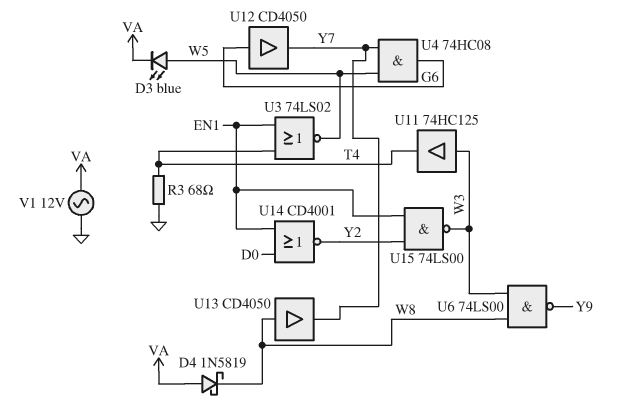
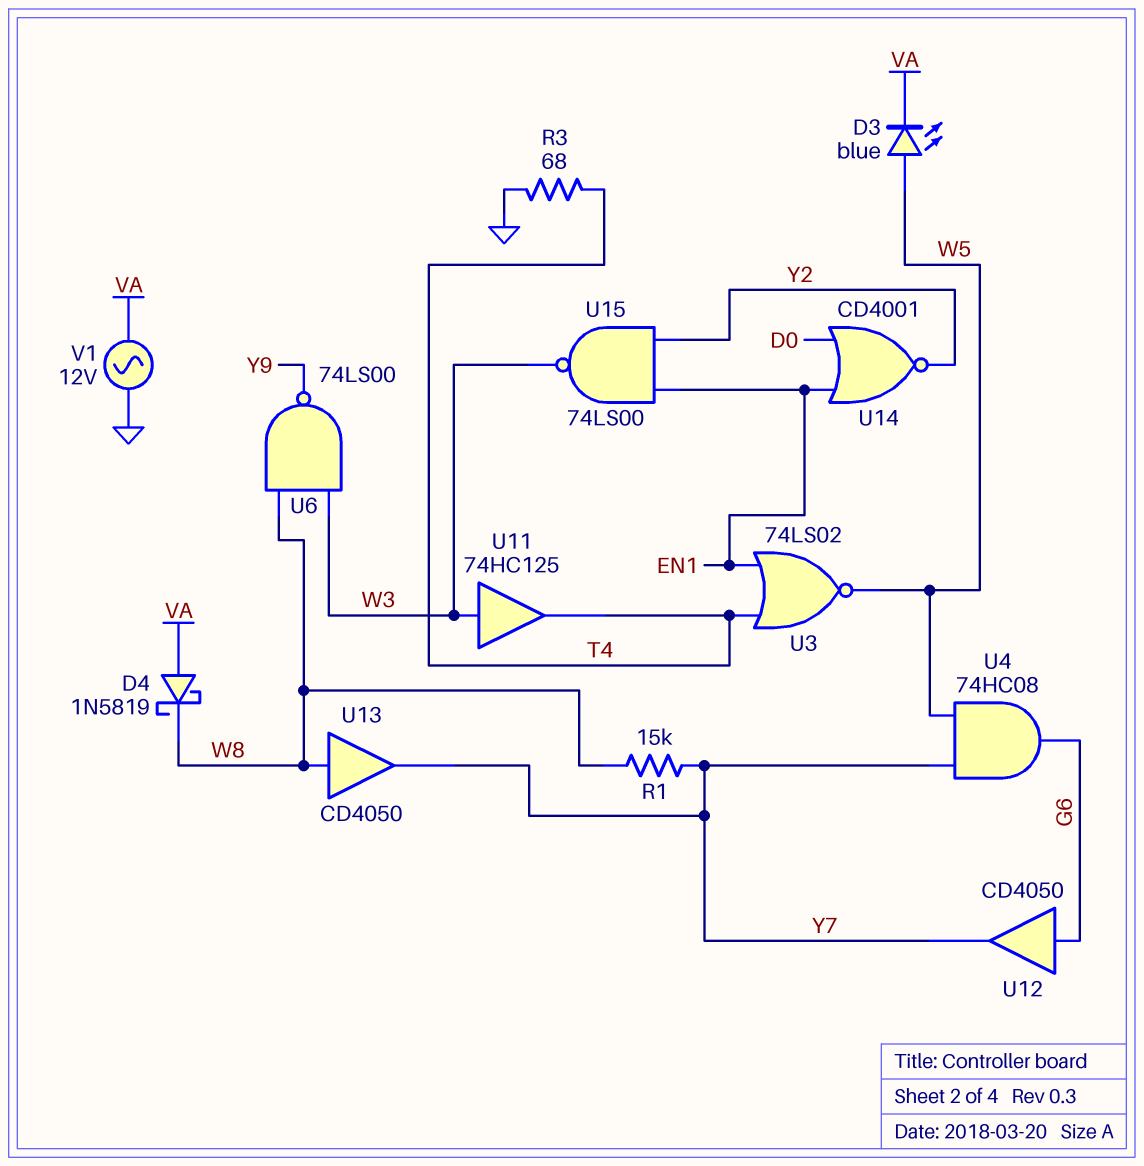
R1: none -> 15k (W8, Y7)

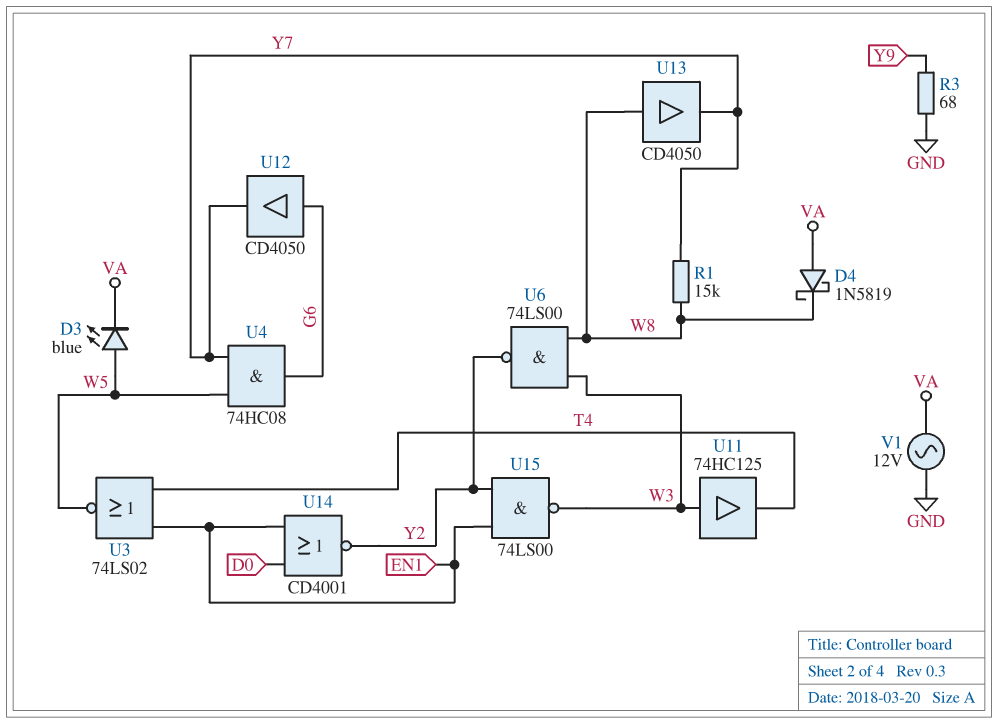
R3: 68 (GND, T4) -> 68 (GND, Y9)
U6: NAND 74LS00 (in W3, in W8, out Y9) -> NAND 74LS00 (in W3, in W8, out Y2)

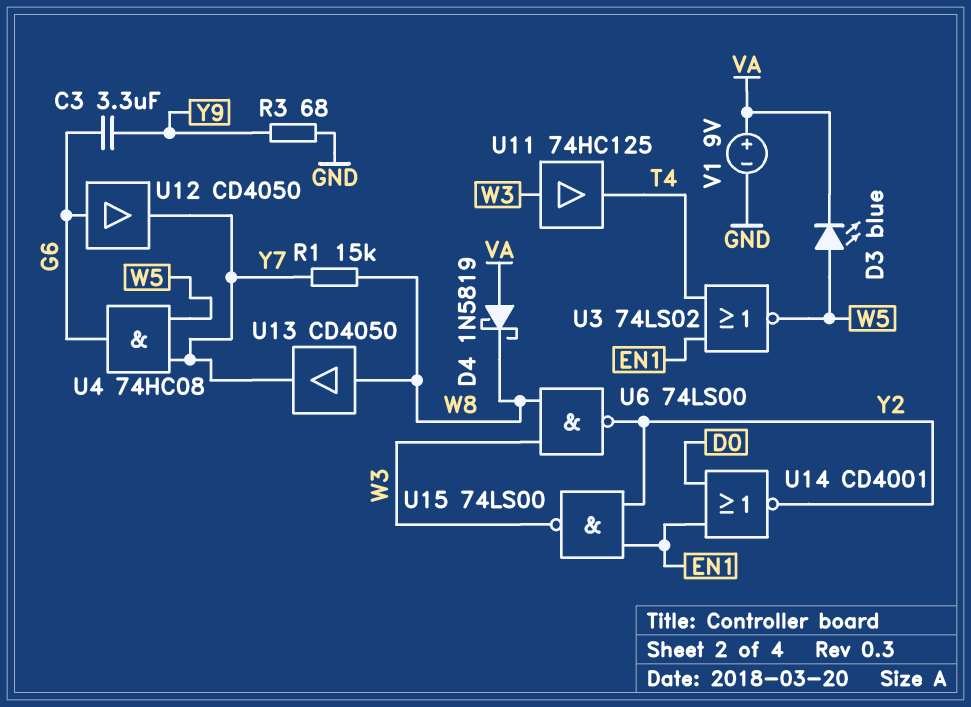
C3: none -> 3.3uF (G6, Y9)
V1: AC 12V (GND, VA) -> 9V (plus VA, minus GND)

